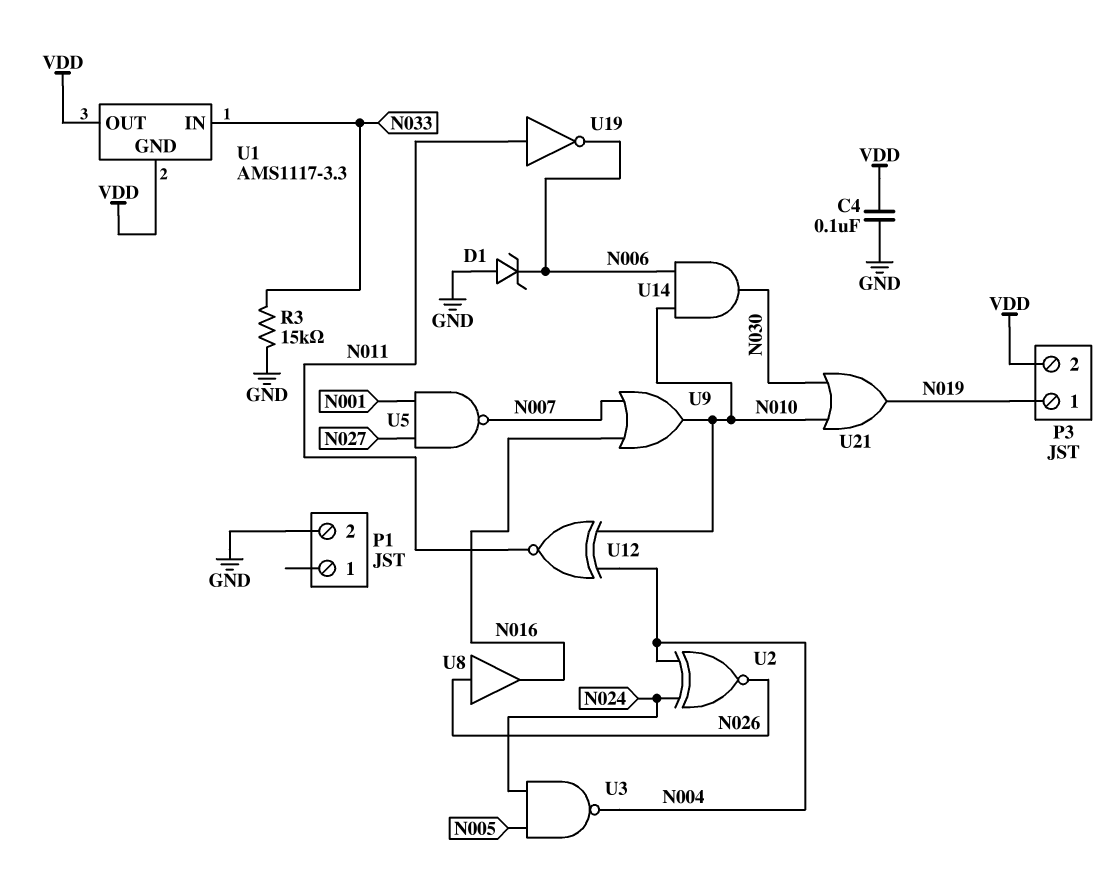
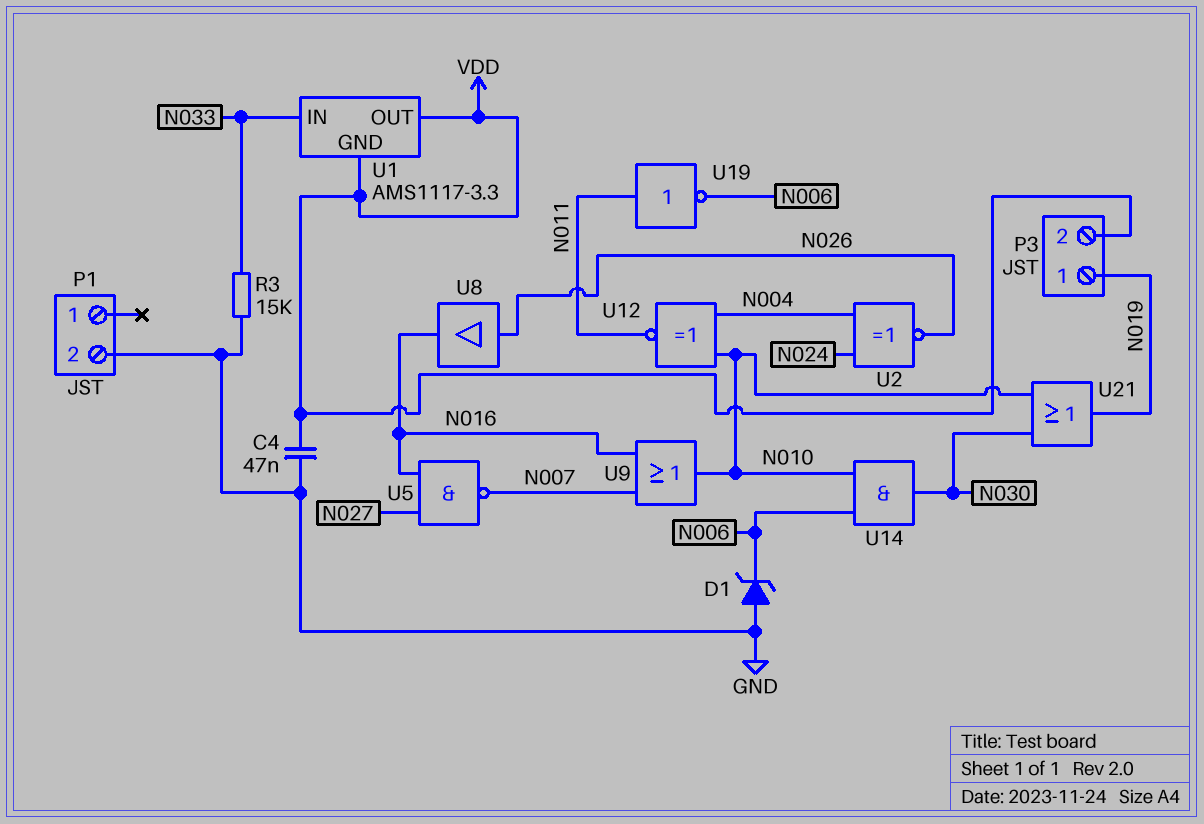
C4: 100nF (GND, VDD) -> 47nF (GND, VDD)
U3: NAND (in N005, in N024, out N004) -> none
U5: NAND (in N001, in N027, out N007) -> NAND (in N016, in N027, out N007)

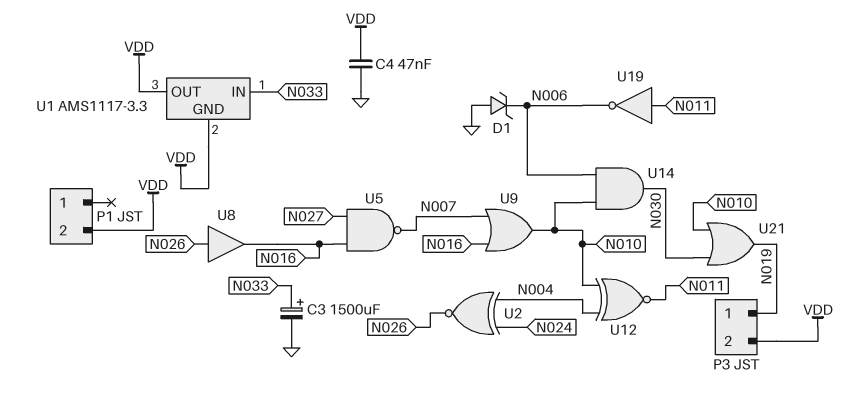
C3: none -> 1500uF (plus N033, minus GND)
P1 pin 2: GND -> VDD
R3: 15k (GND, N033) -> none

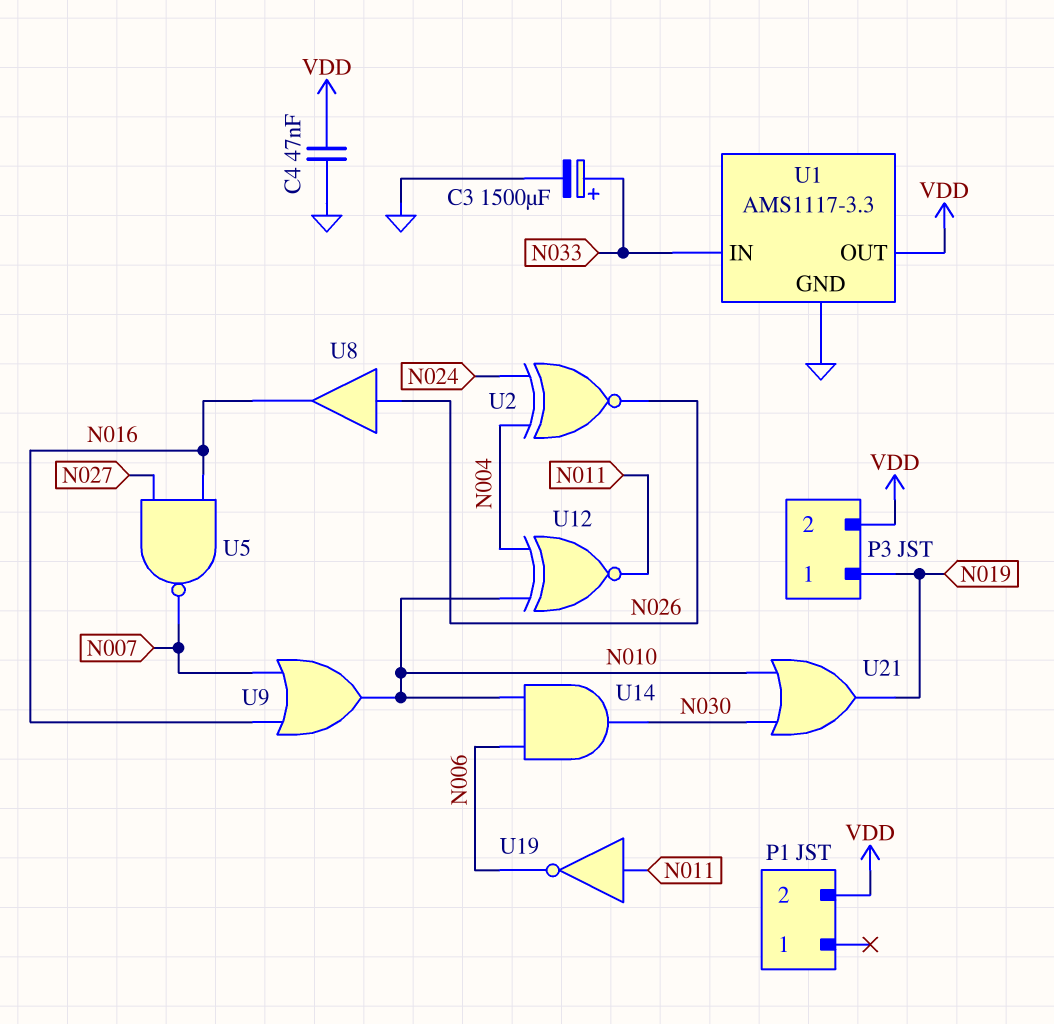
D1: zener (A GND, K N006) -> none
U1 pin GND: VDD -> GND

